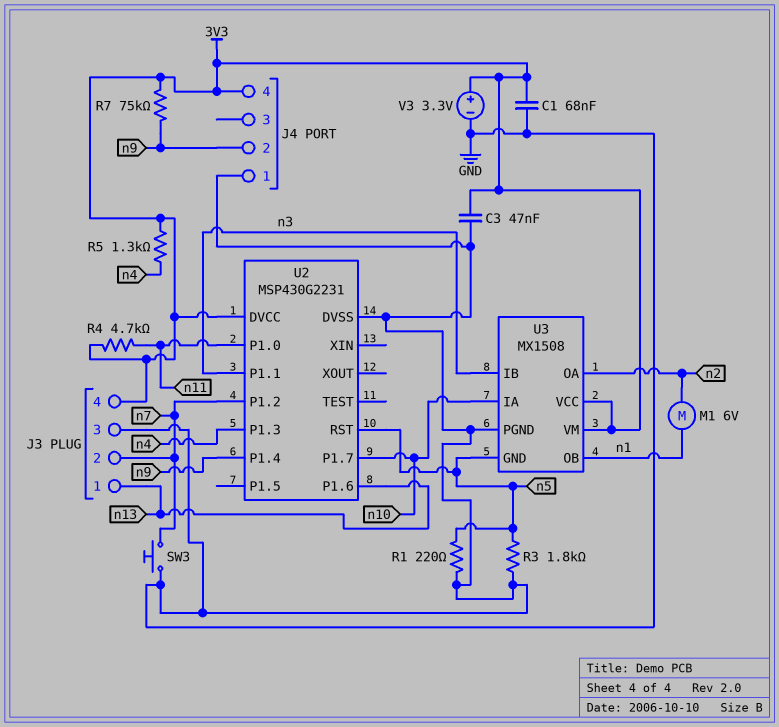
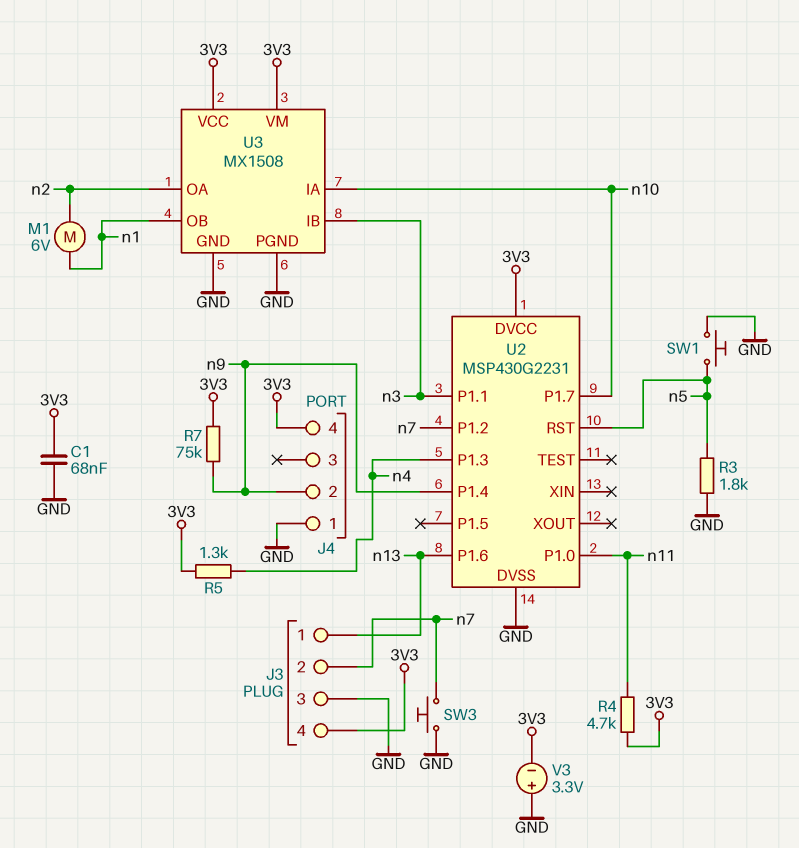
C3: 47nF (3V3, GND) -> none
R1: 220 (GND, n5) -> none
SW1: none -> button (GND, n5)
U3 pin GND: n5 -> GND
V3: 3.3V (plus 3V3, minus GND) -> 3.3V (plus GND, minus 3V3)

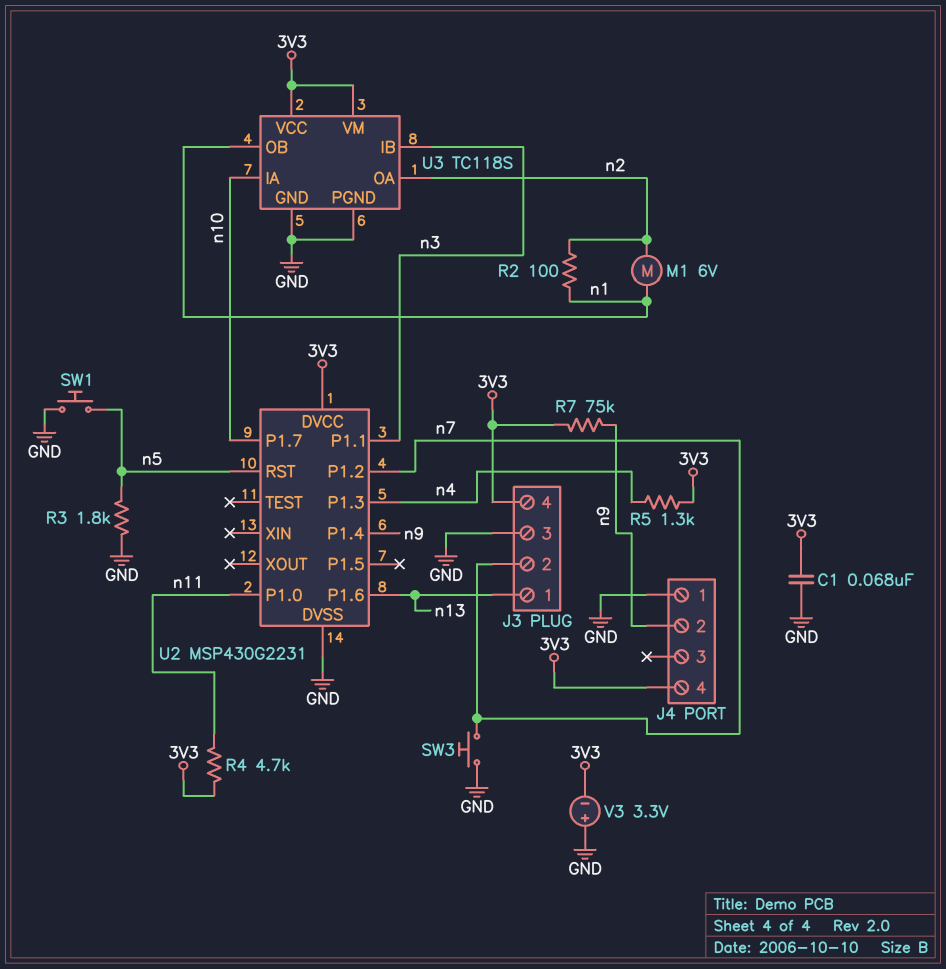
R2: none -> 100 (n1, n2)
U3: MX1508 -> TC118S

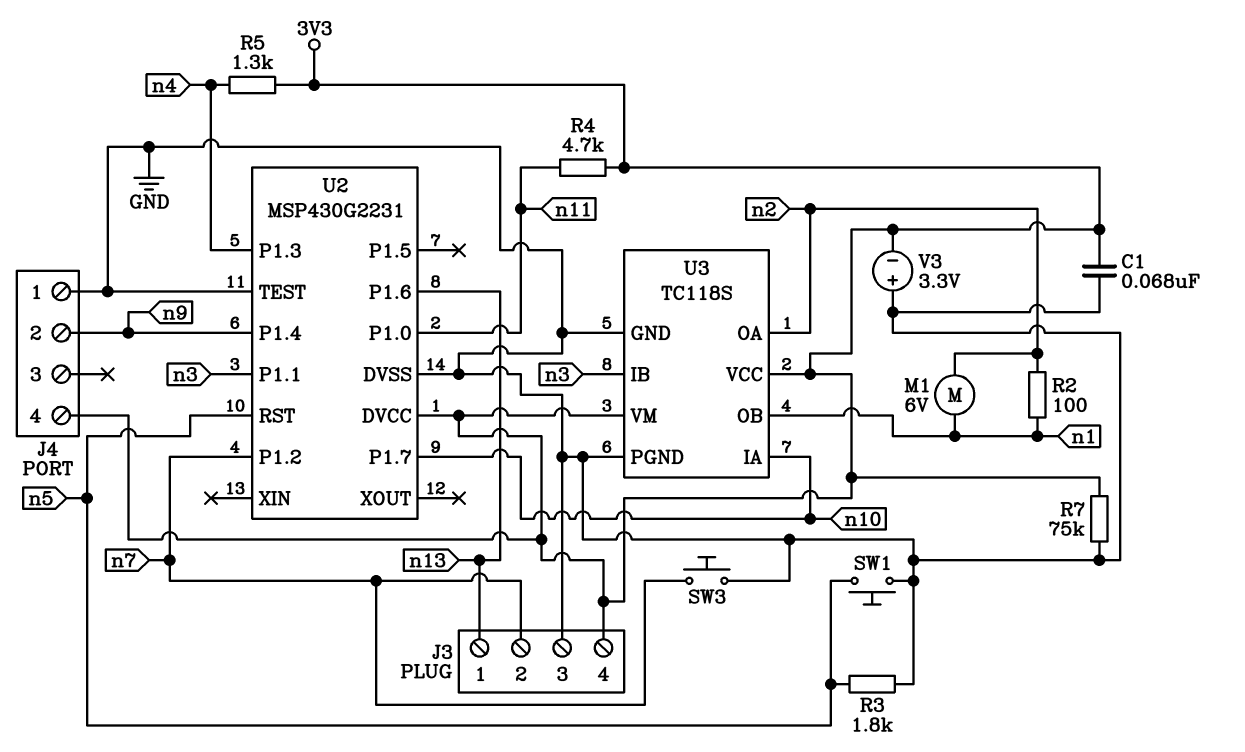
R7: 75k (3V3, n9) -> 75k (3V3, GND)
U2 pin TEST: none -> GND

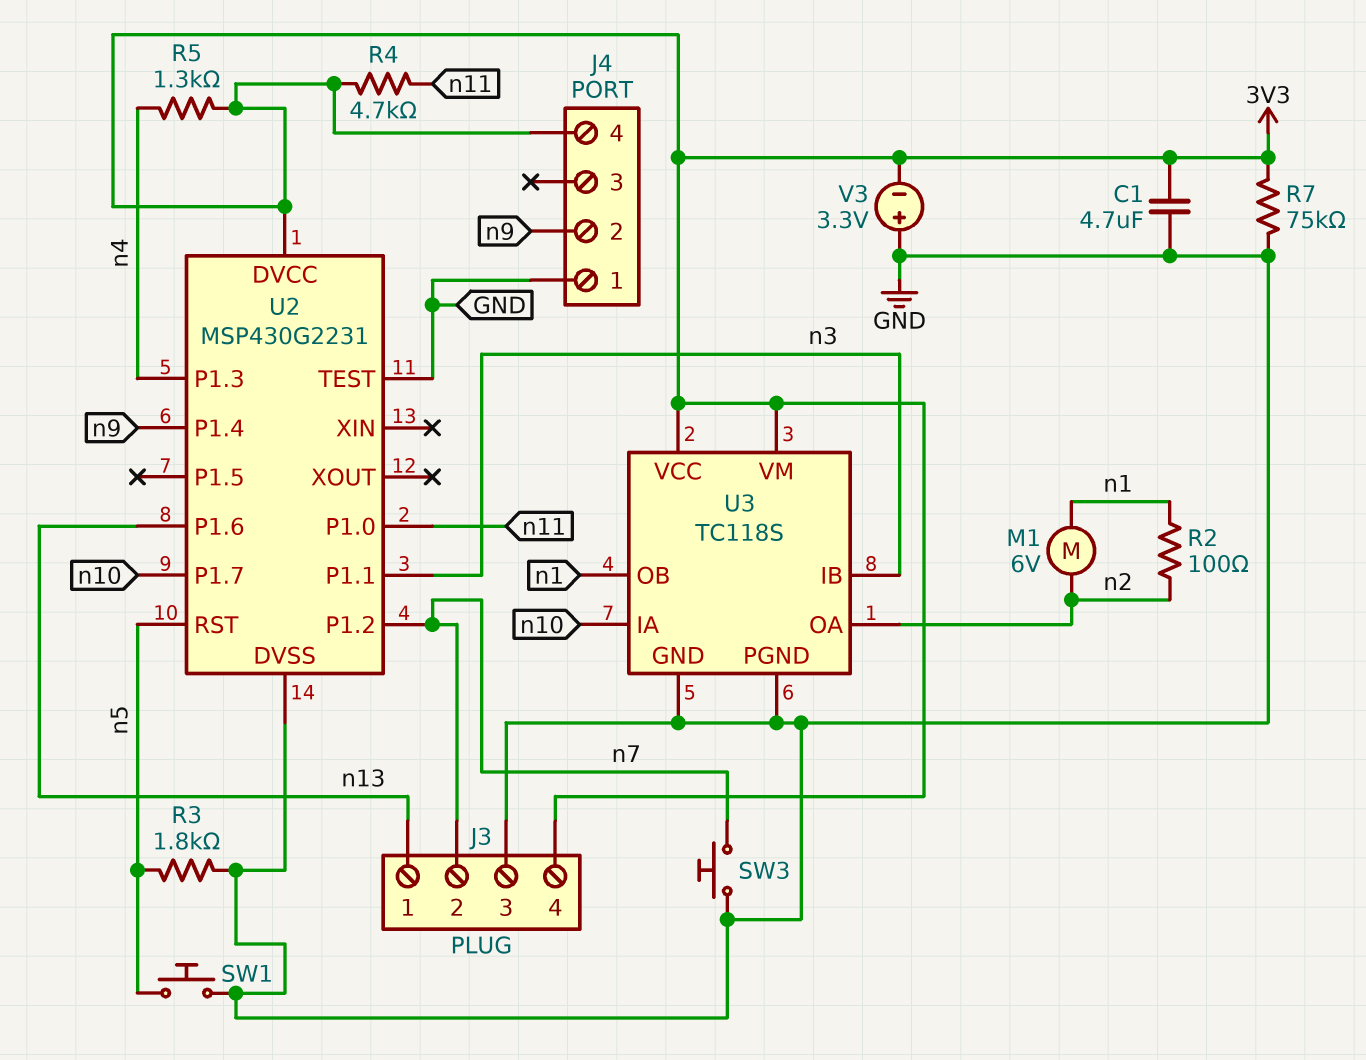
C1: 68nF (3V3, GND) -> 4.7uF (3V3, GND)

